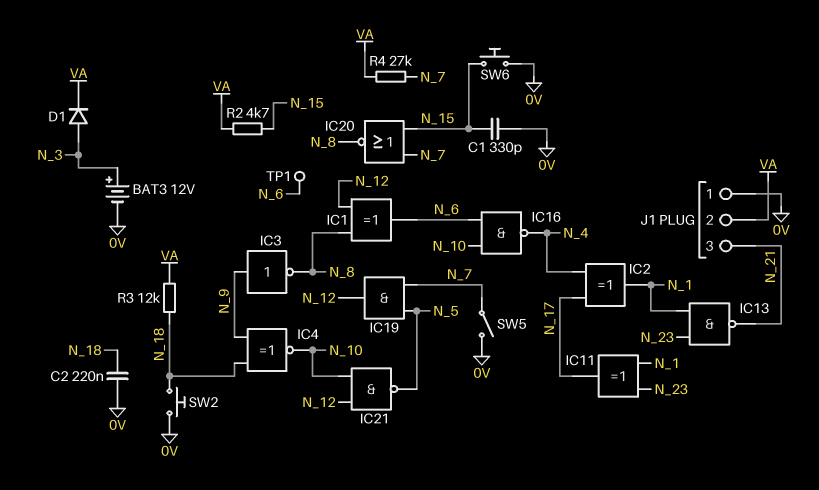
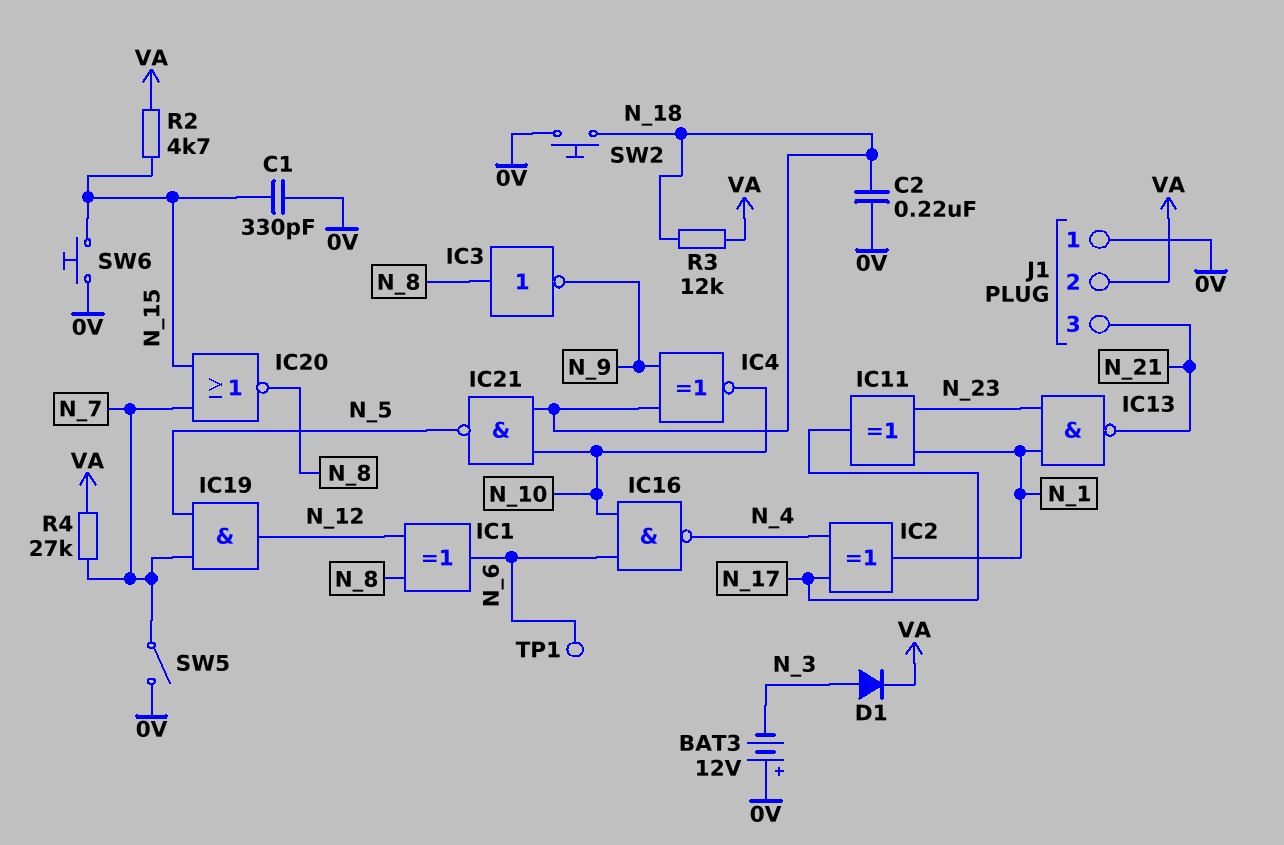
BAT3: 12V (plus N_3, minus 0V) -> 12V (plus 0V, minus N_3)
IC3: NOT (in N_9, out N_8) -> NOT (in N_8, out N_9)
IC21: NAND (in N_10, in N_12, out N_5) -> NAND (in N_10, in N_18, out N_5)

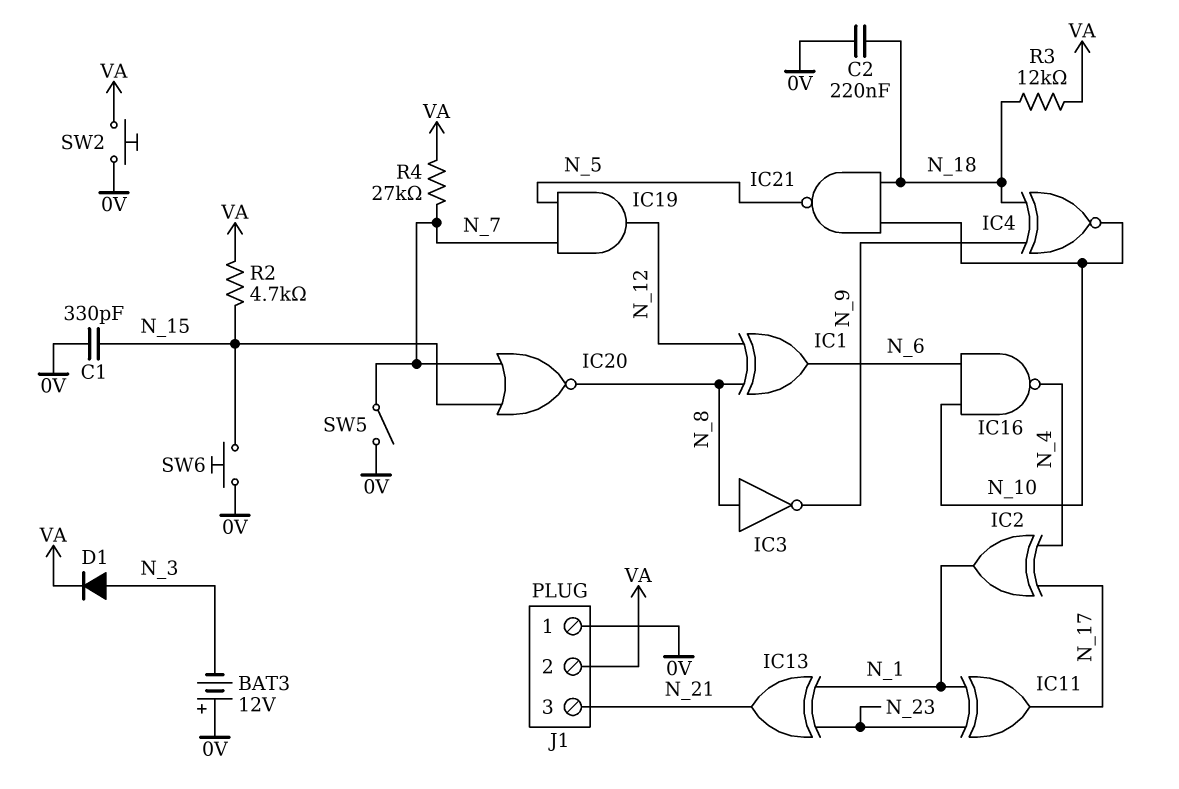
IC13: NAND (in N_1, in N_23, out N_21) -> XOR (in N_1, in N_23, out N_21)
SW2: button (0V, N_18) -> button (0V, VA)
TP1: test point (N_6) -> none

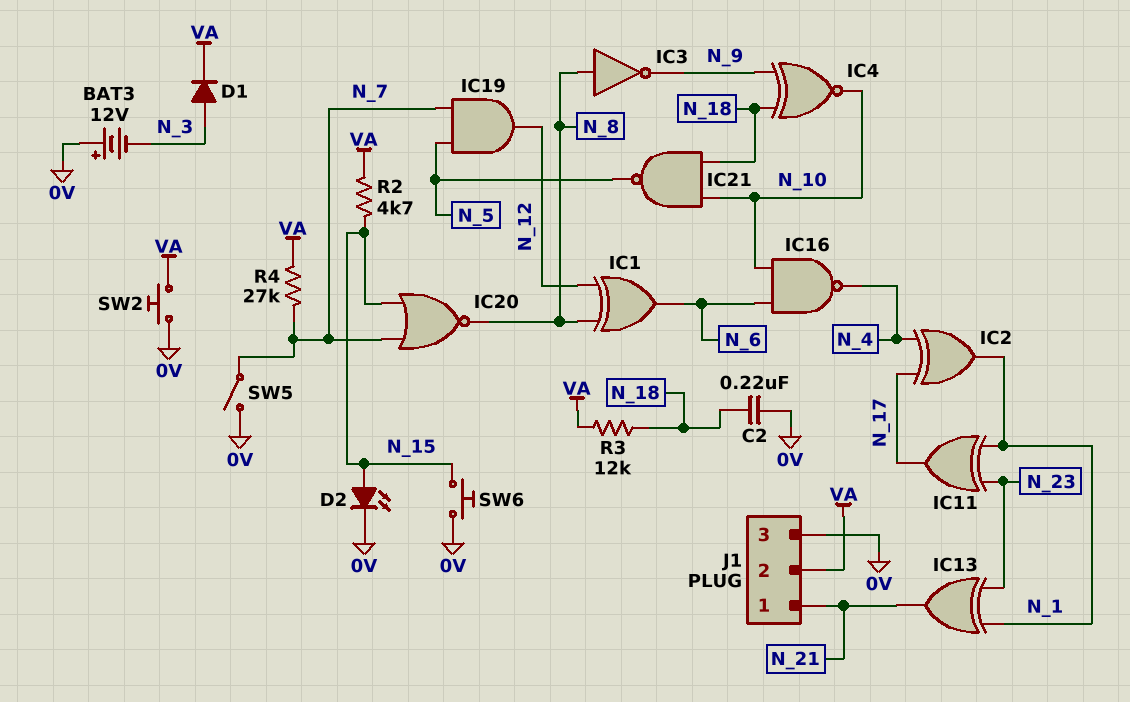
C1: 330pF (0V, N_15) -> none
D2: none -> LED (A N_15, K 0V)
J1 pin 1: 0V -> N_21
J1 pin 3: N_21 -> 0V

